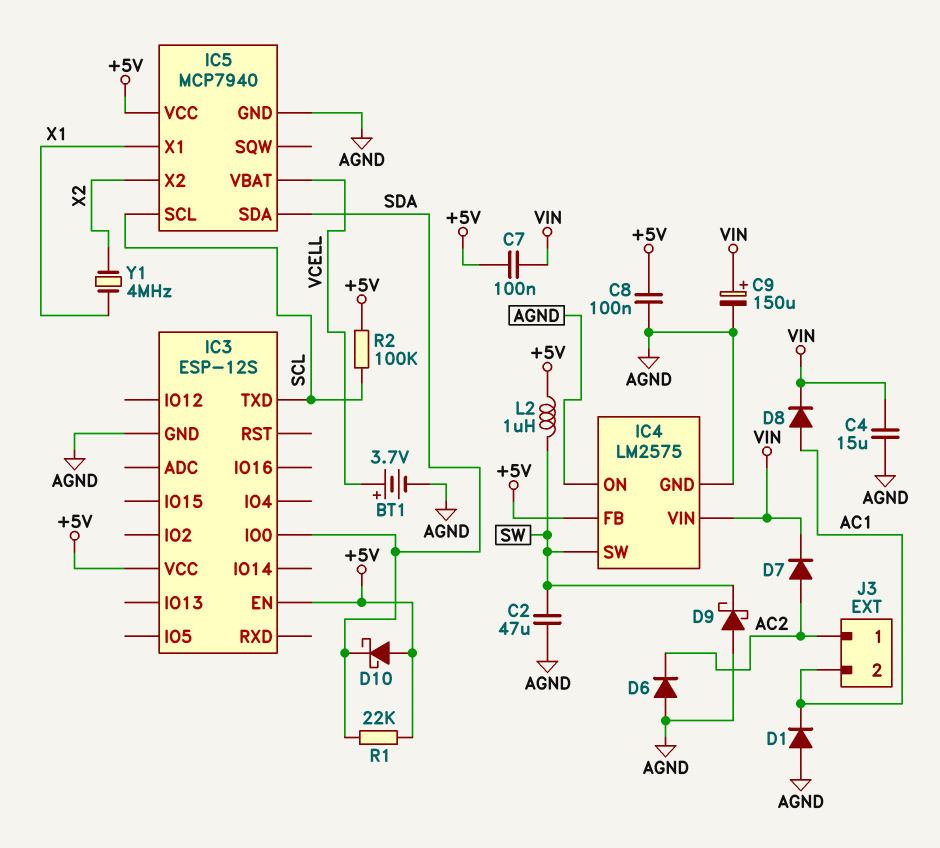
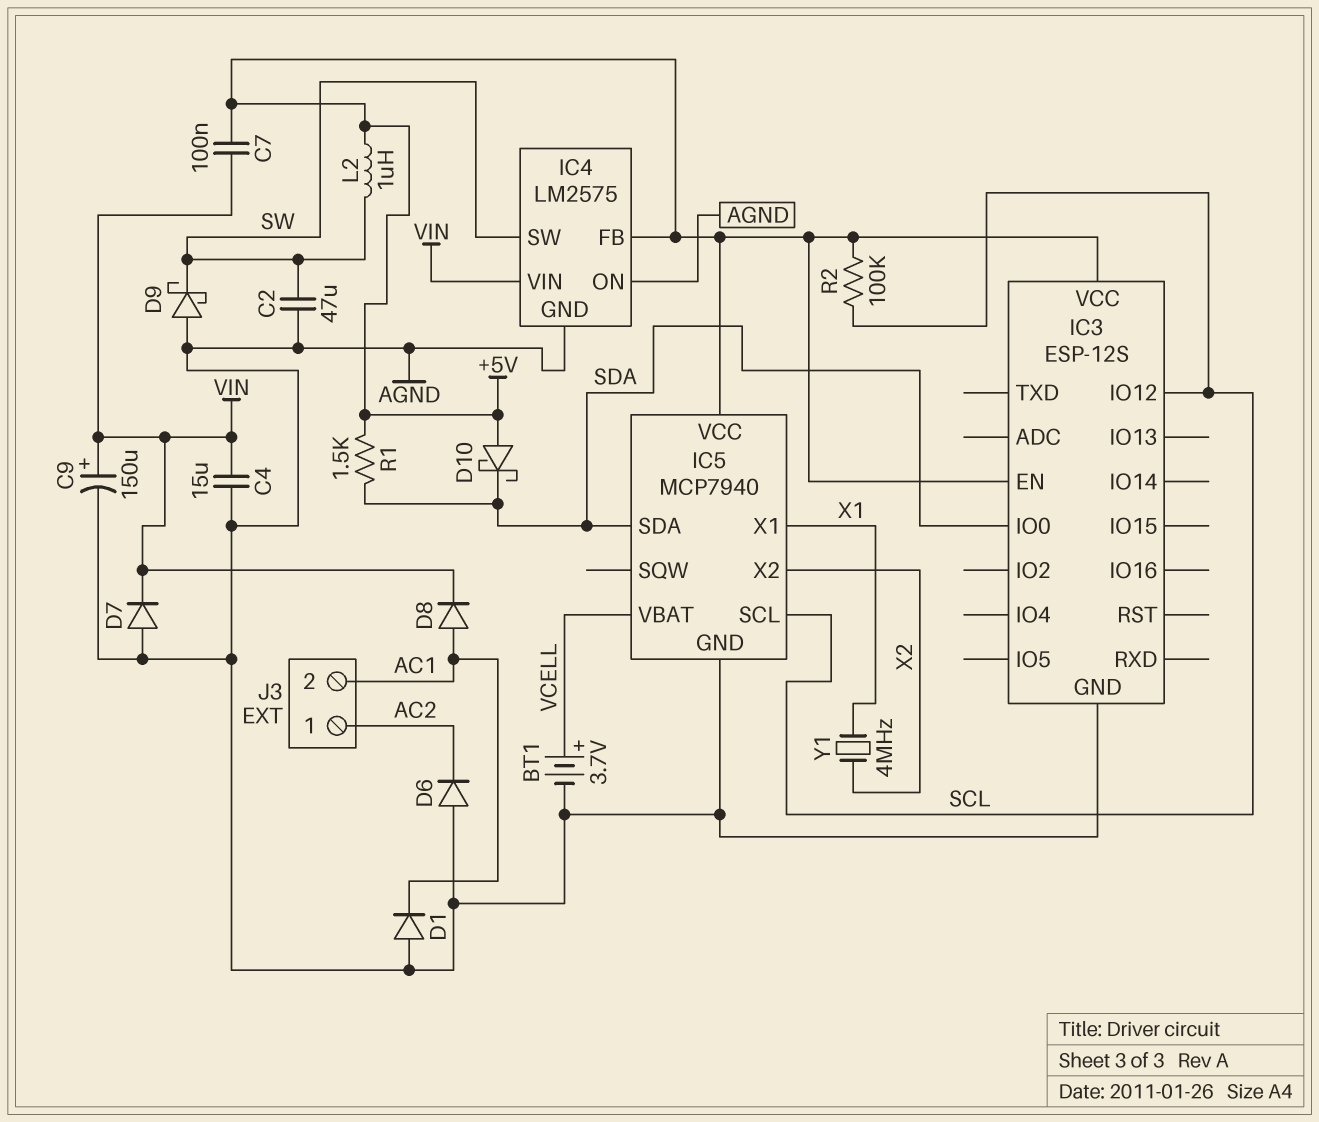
C8: 100nF (+5V, AGND) -> none
D7: diode (A AC2, K VIN) -> diode (A AGND, K VIN)
IC3 pin IO12: none -> SCL
IC3 pin TXD: SCL -> none
R1: 22k (+5V, SDA) -> 1.5k (+5V, SDA)

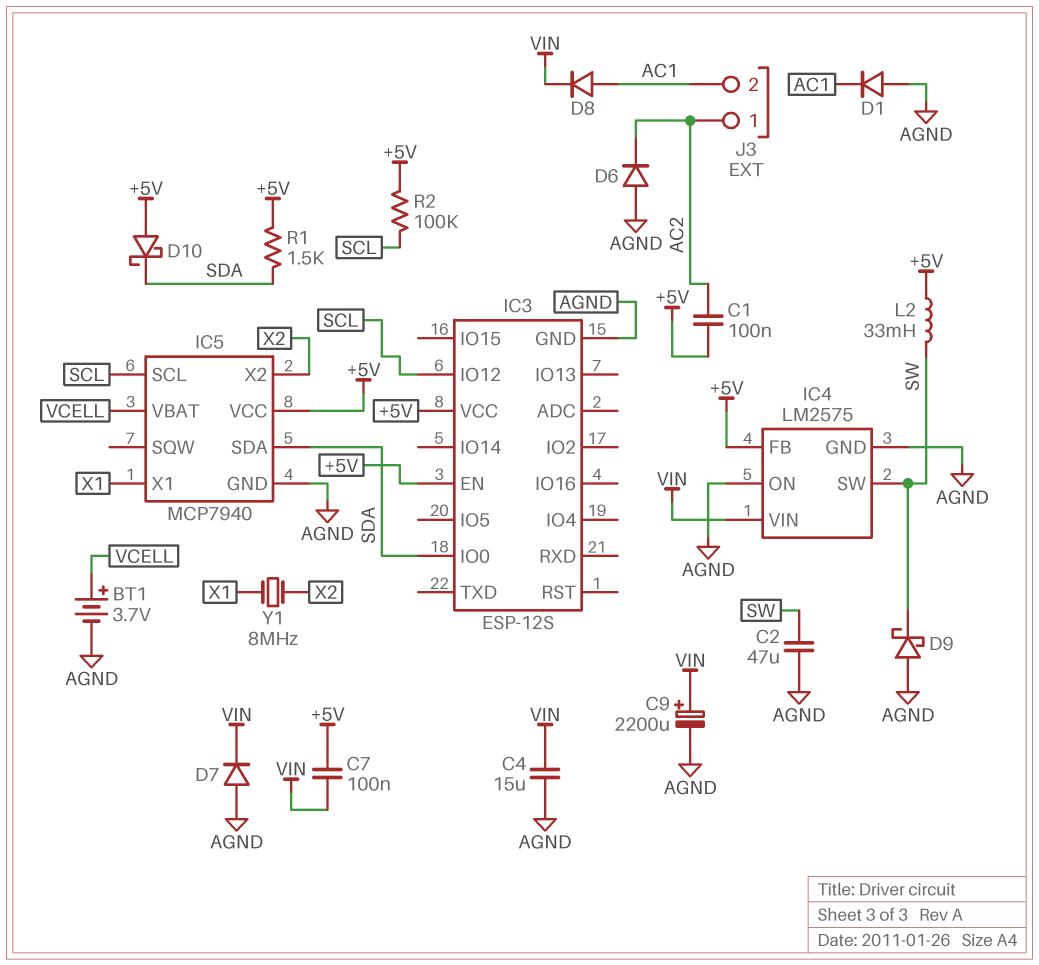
C1: none -> 100nF (+5V, AC2)
C9: 150uF (plus VIN, minus AGND) -> 2200uF (plus VIN, minus AGND)
L2: 1uH (+5V, SW) -> 33mH (+5V, SW)
Y1: 4MHz (X1, X2) -> 8MHz (X1, X2)

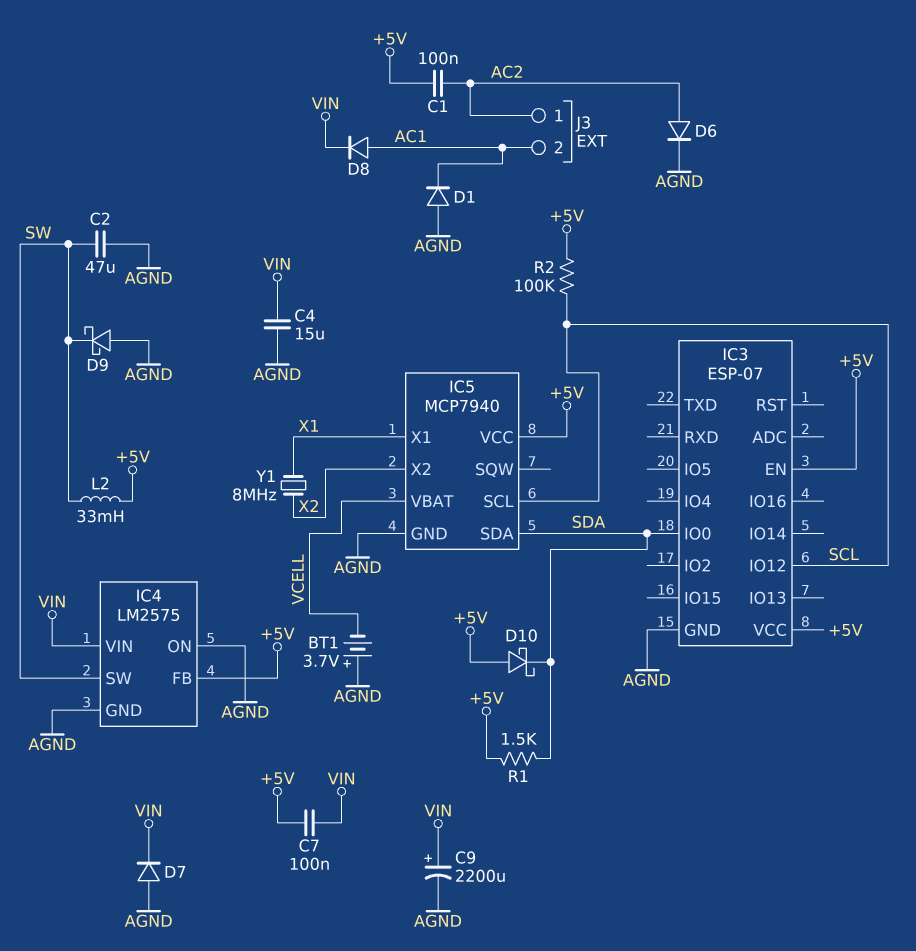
BT1: 3.7V (plus VCELL, minus AGND) -> 3.7V (plus AGND, minus VCELL)
D6: diode (A AGND, K AC2) -> diode (A AC2, K AGND)
IC3: ESP-12S -> ESP-07

